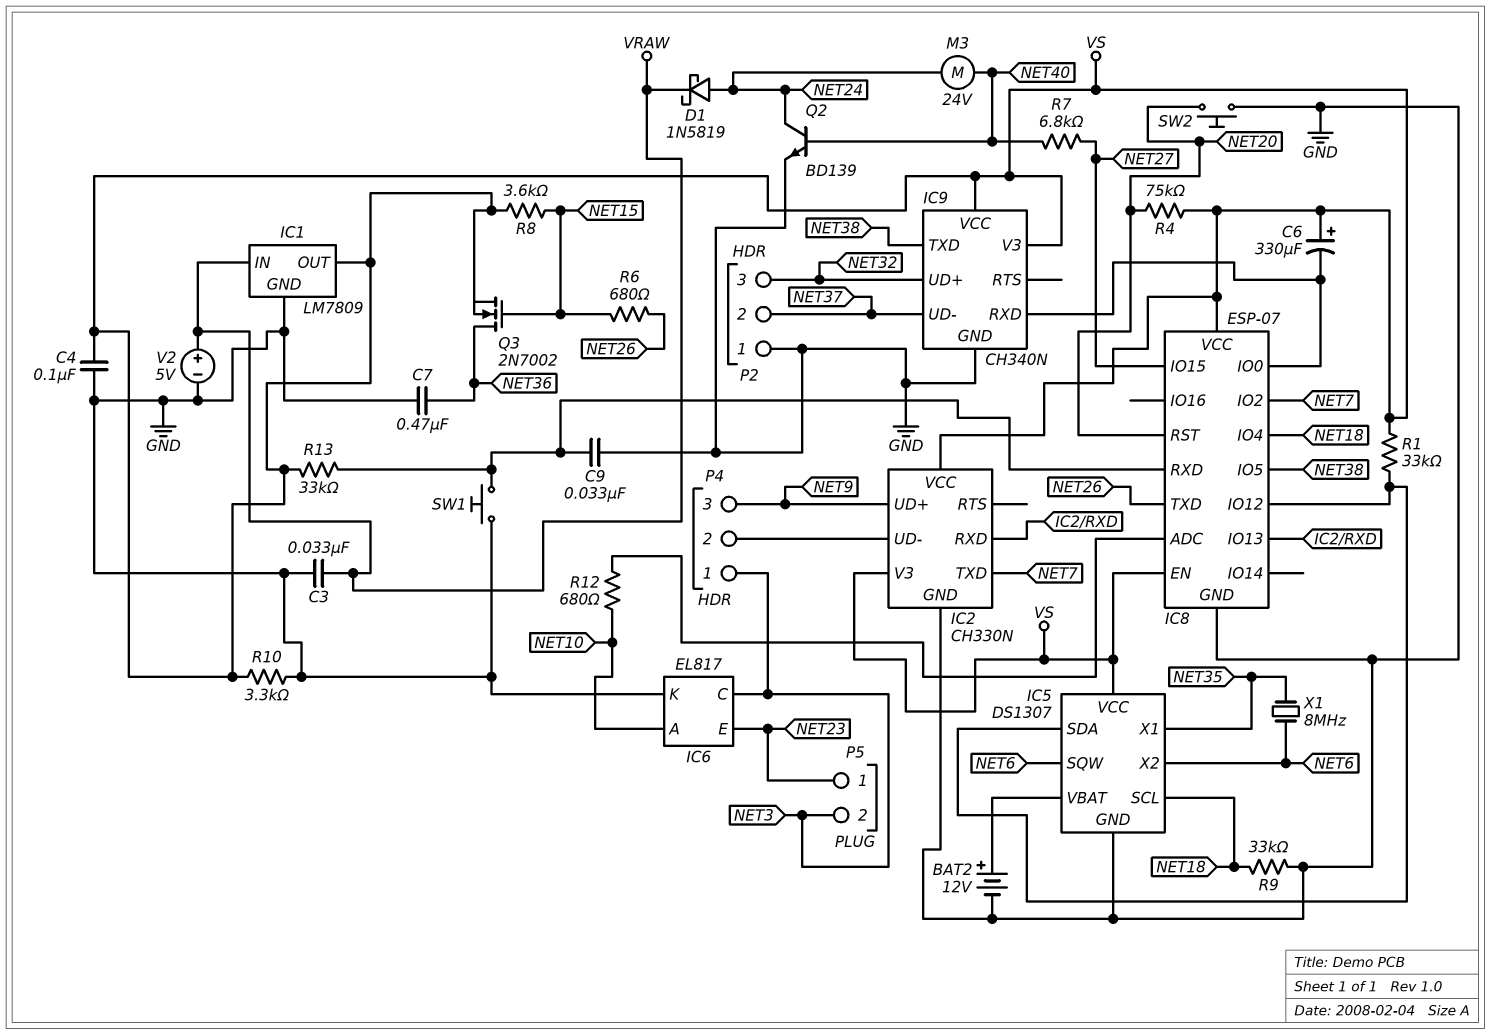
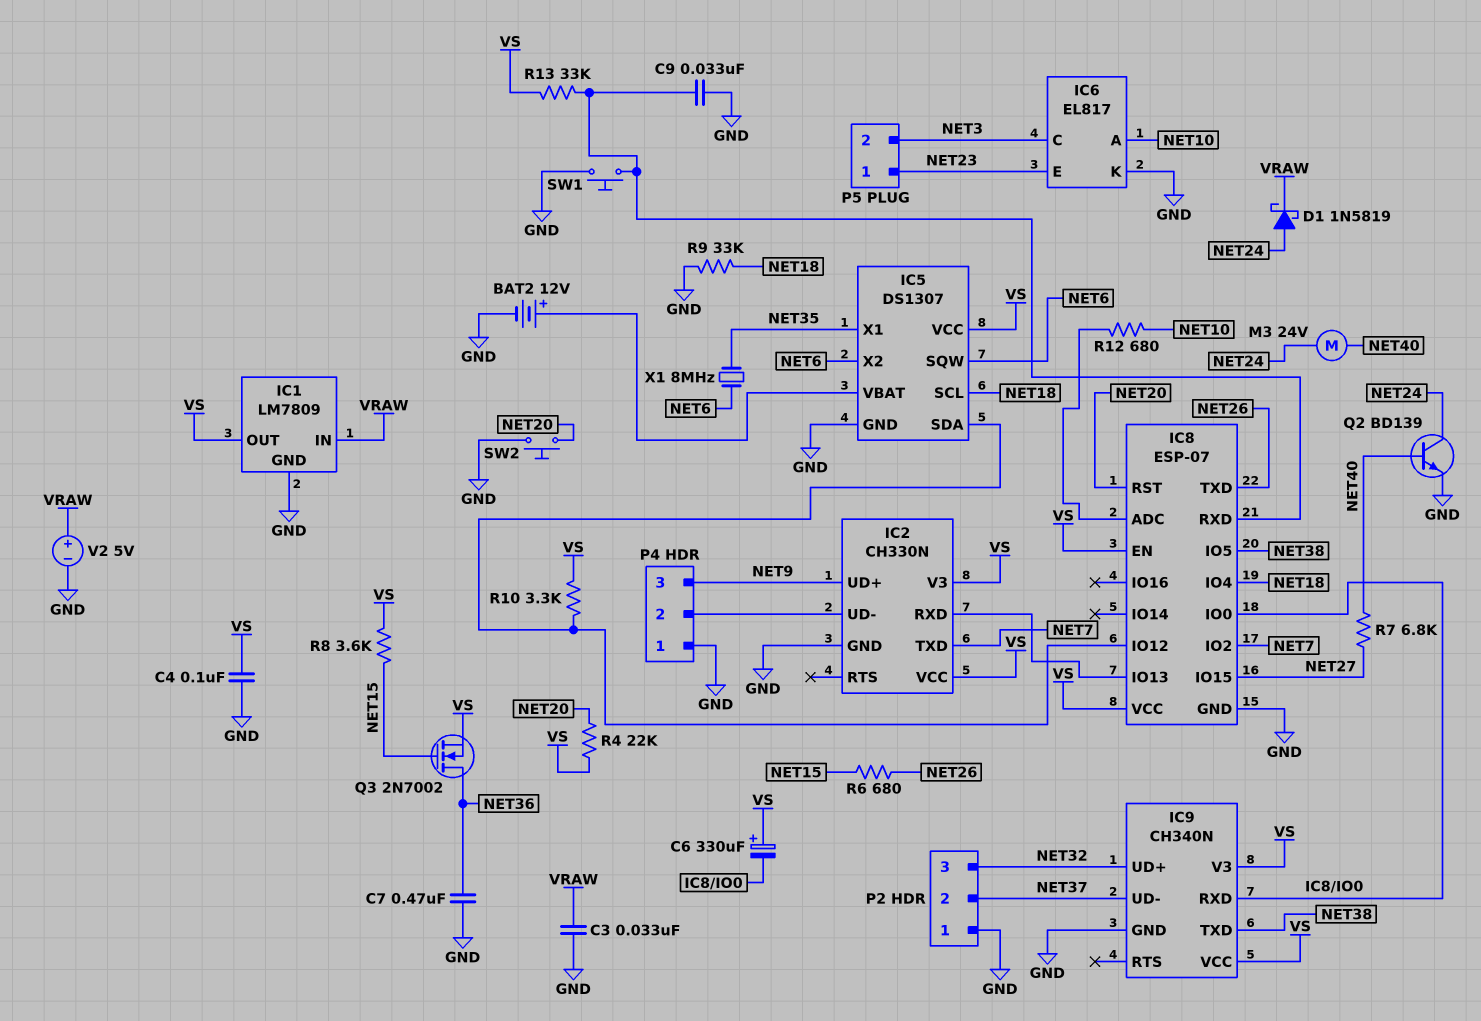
P4 pin 1: NET3 -> GND
R1: 33k (IC5/SDA, VS) -> none
R4: 75k (NET20, VS) -> 22k (NET20, VS)
R10: 3.3k (GND, VS) -> 3.3k (IC5/SDA, VS)

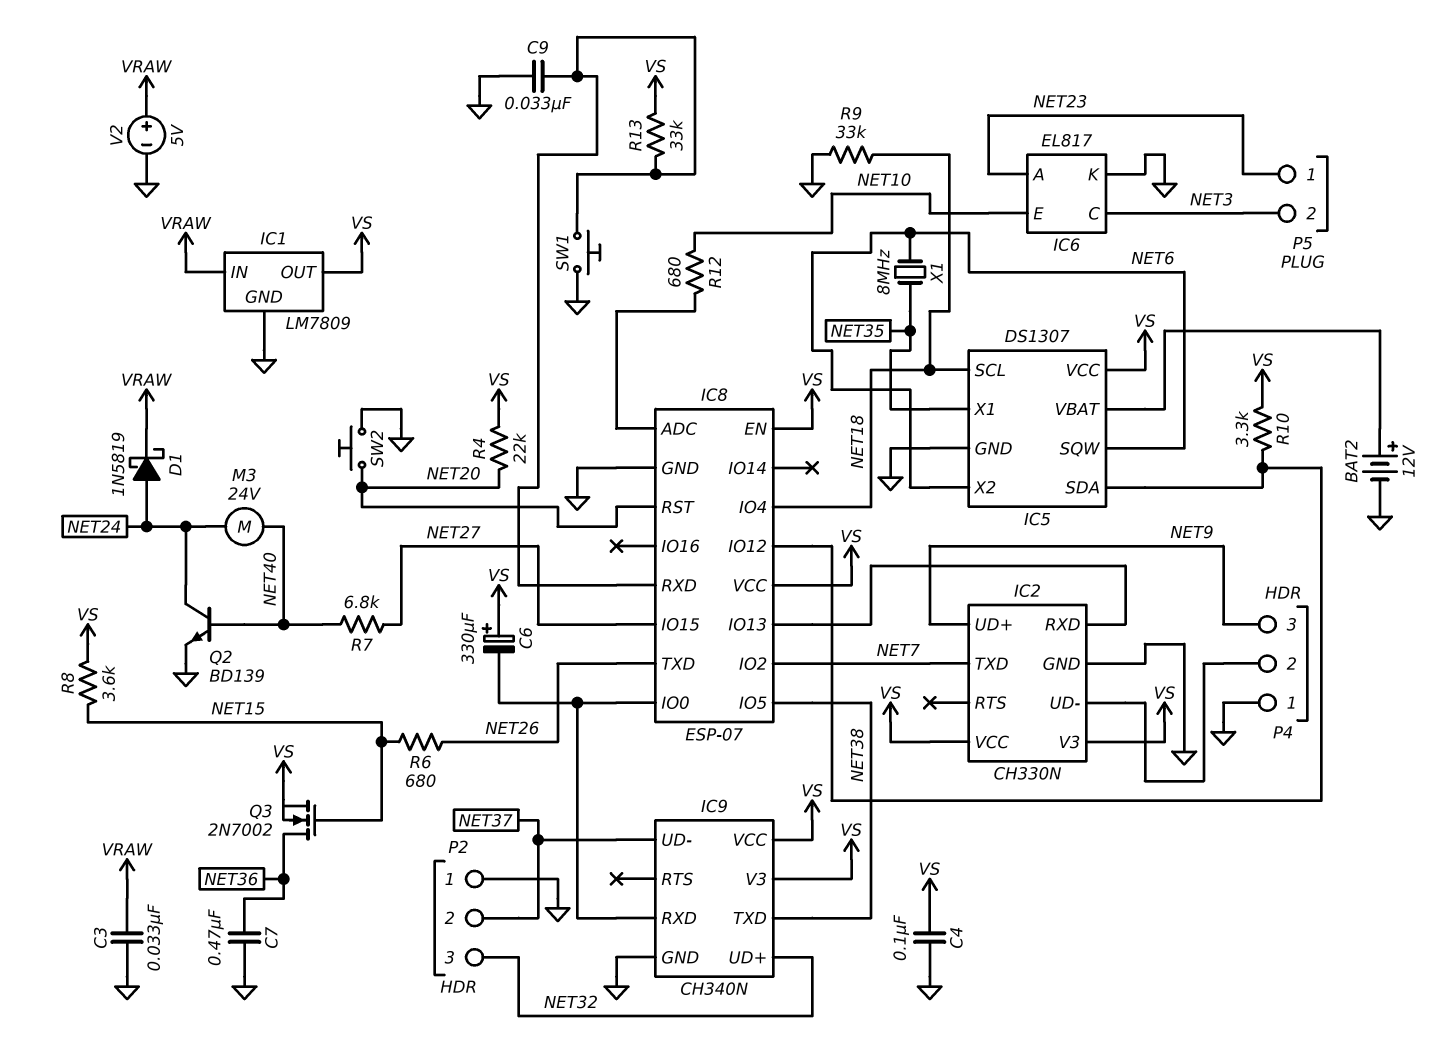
IC6 pin A: NET10 -> NET23
IC6 pin E: NET23 -> NET10

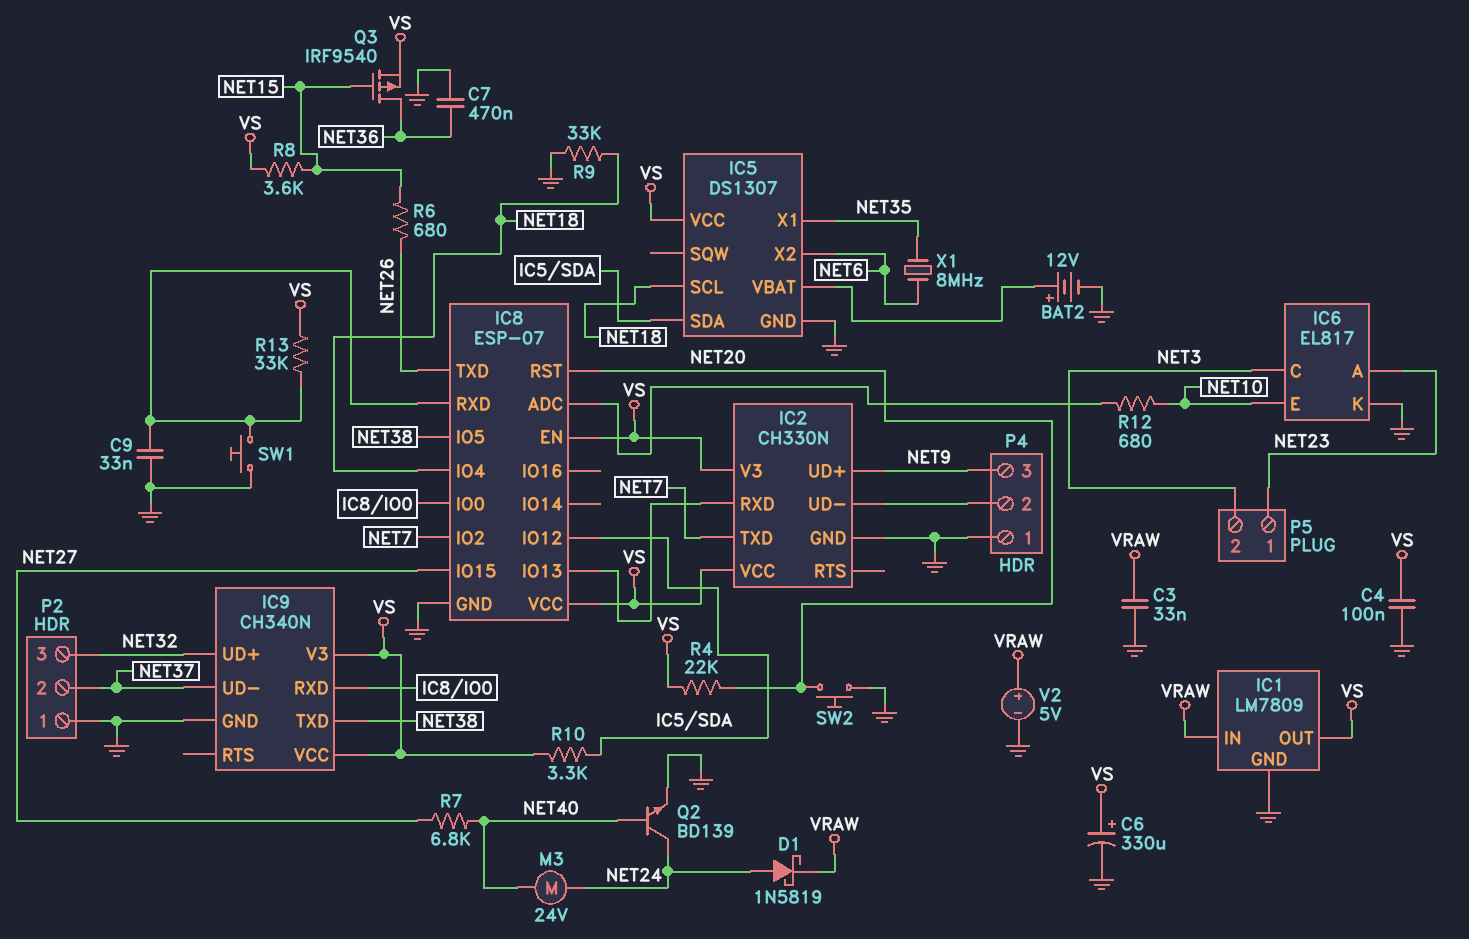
C6: 330uF (plus VS, minus IC8/IO0) -> 330uF (plus VS, minus GND)
IC5 pin SQW: NET6 -> none
Q3: NMOS 2N7002 (G NET15, D NET36, S VS) -> PMOS IRF9540 (G NET15, D NET36, S VS)

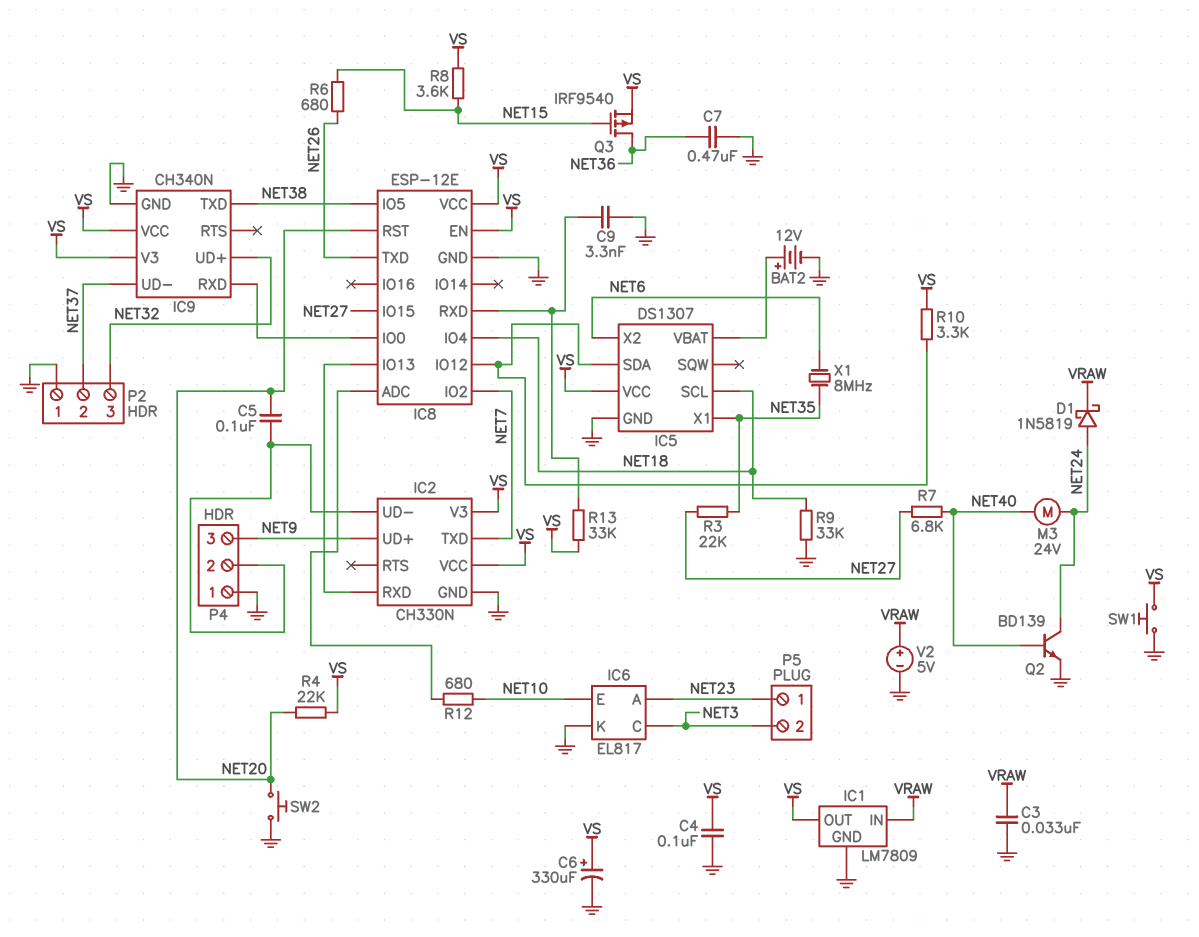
C5: none -> 100nF (IC2/UD-, NET20)
C9: 33nF (GND, IC8/RXD) -> 3.3nF (GND, IC8/RXD)
IC8: ESP-07 -> ESP-12E
R3: none -> 22k (NET27, NET35)
SW1: button (GND, IC8/RXD) -> button (GND, VS)

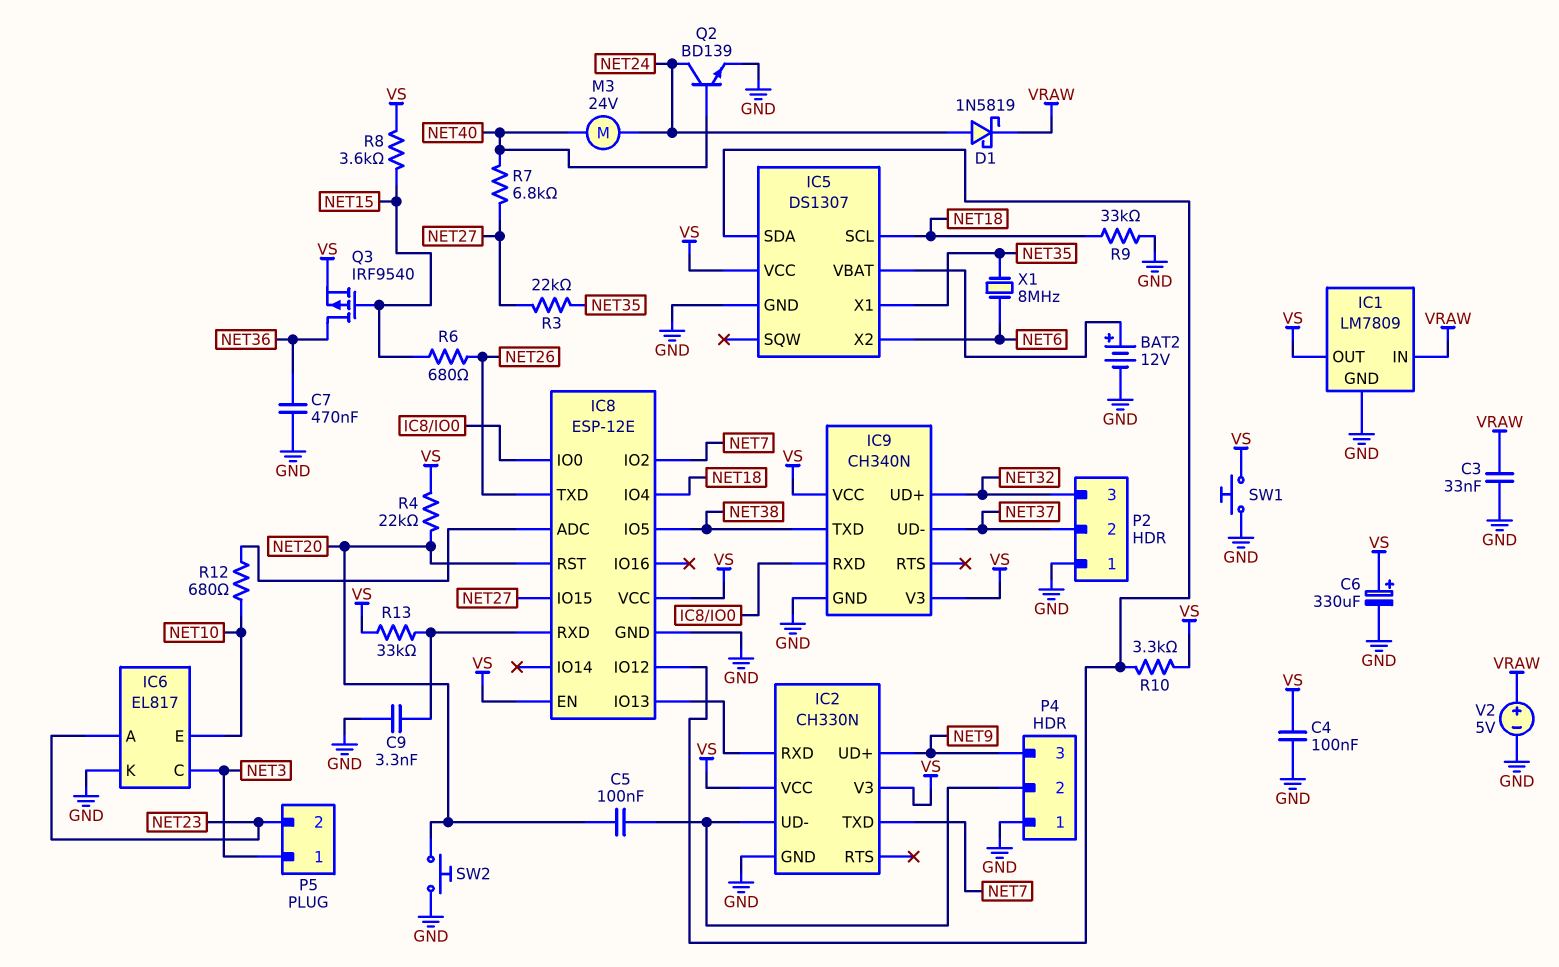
P5 pin 1: NET23 -> NET3
P5 pin 2: NET3 -> NET23

